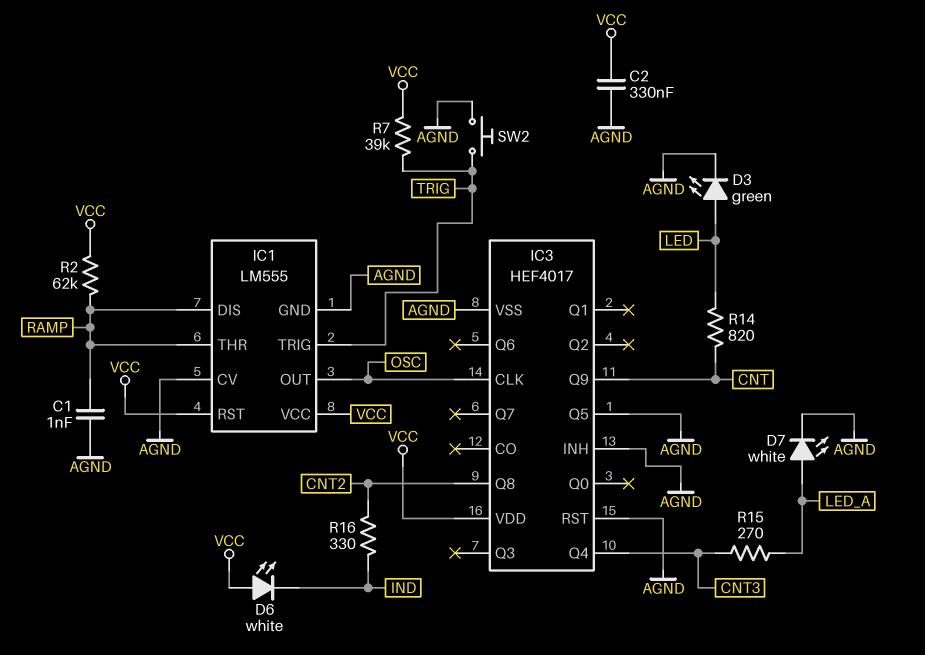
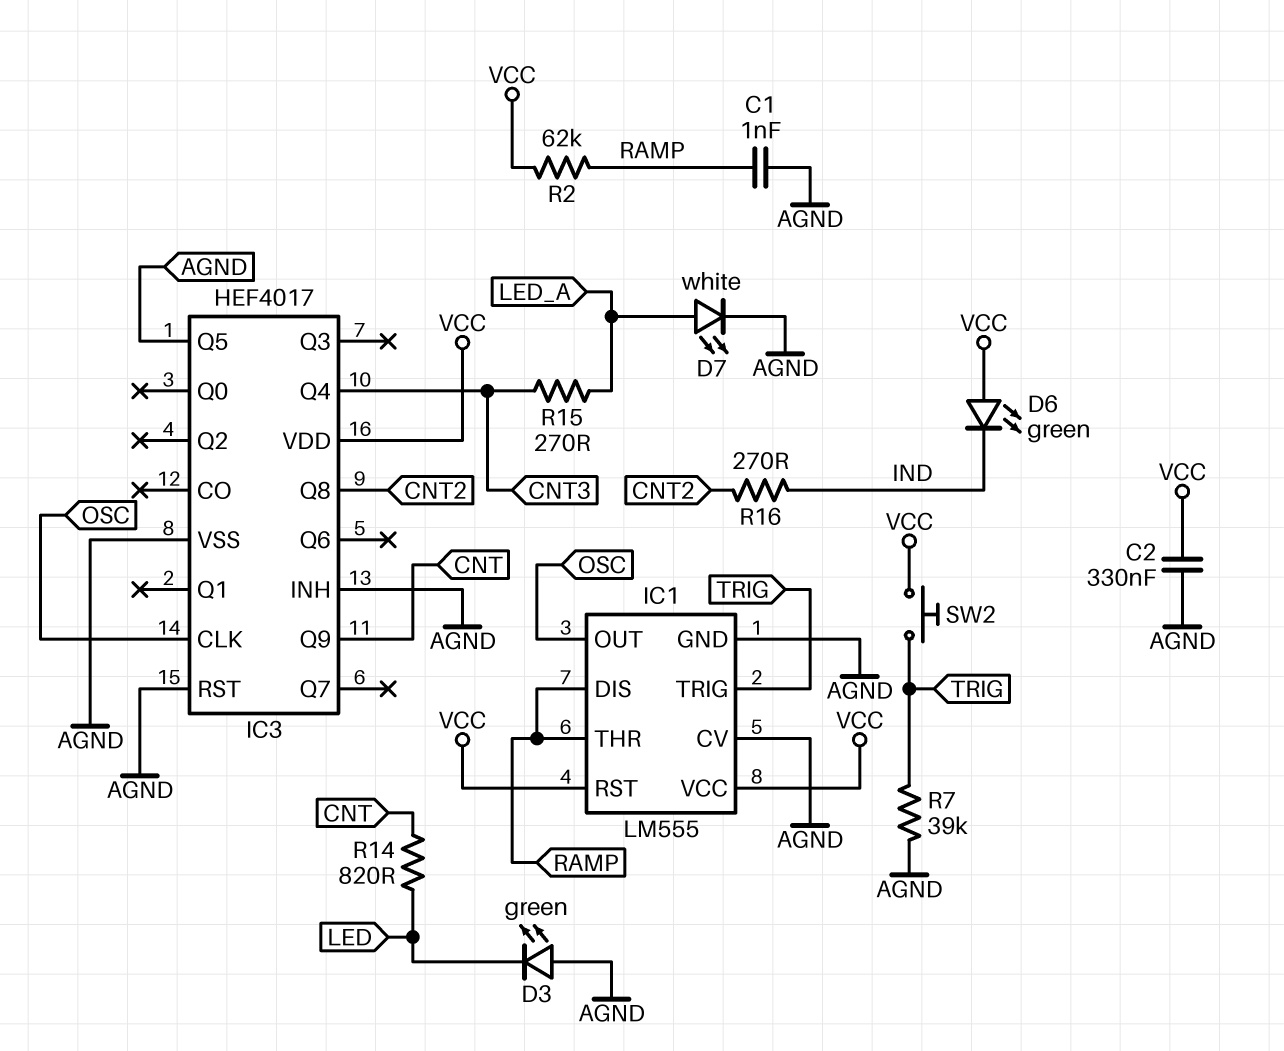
D3: LED green (A LED, K AGND) -> LED green (A AGND, K LED)
D6: LED white (A VCC, K IND) -> LED green (A VCC, K IND)
R7: 39k (TRIG, VCC) -> 39k (AGND, TRIG)
R16: 330 (CNT2, IND) -> 270 (CNT2, IND)
SW2: button (AGND, TRIG) -> button (TRIG, VCC)

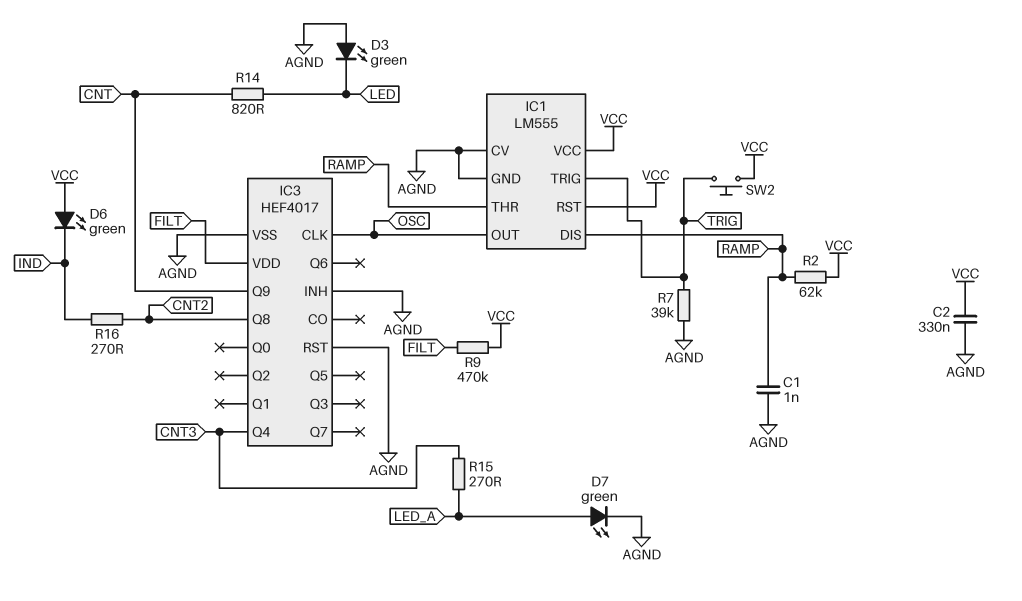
D7: LED white (A LED_A, K AGND) -> LED green (A LED_A, K AGND)
IC3 pin Q5: AGND -> none
IC3 pin VDD: VCC -> FILT
R9: none -> 470k (FILT, VCC)

